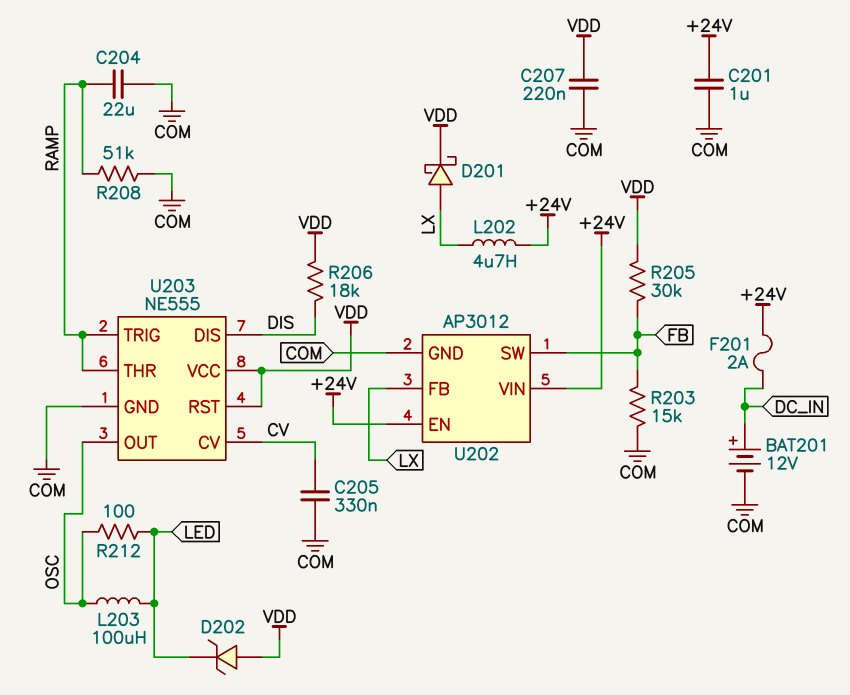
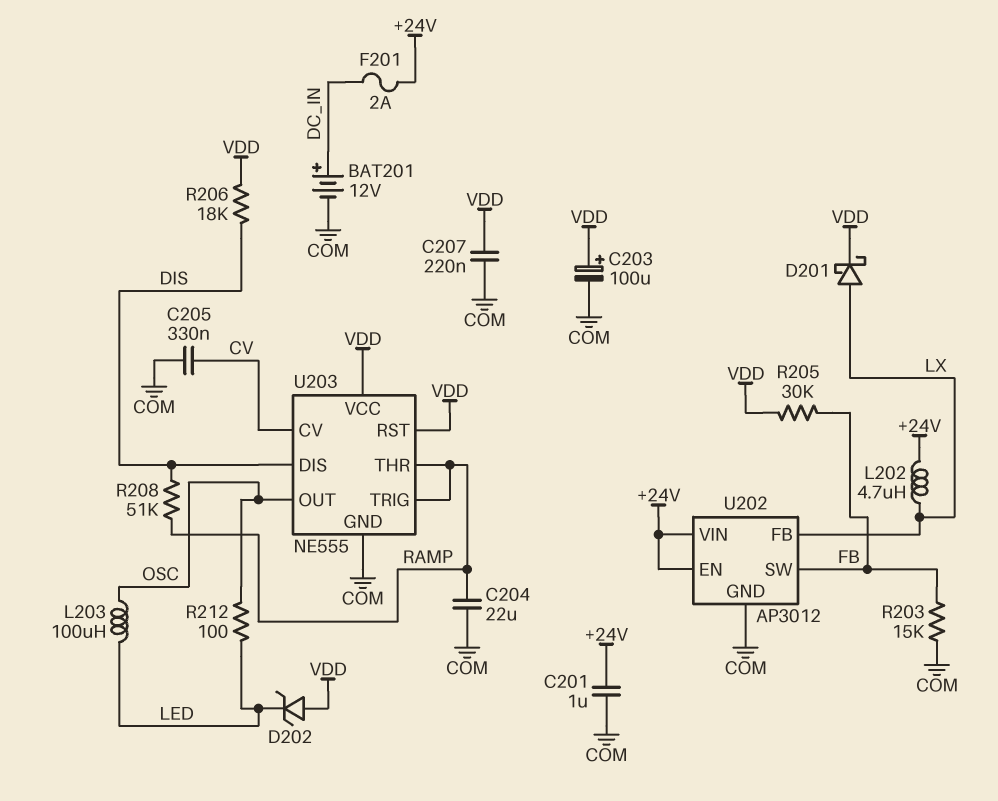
C203: none -> 100uF (plus VDD, minus COM)
R208: 51k (COM, RAMP) -> 51k (DIS, RAMP)

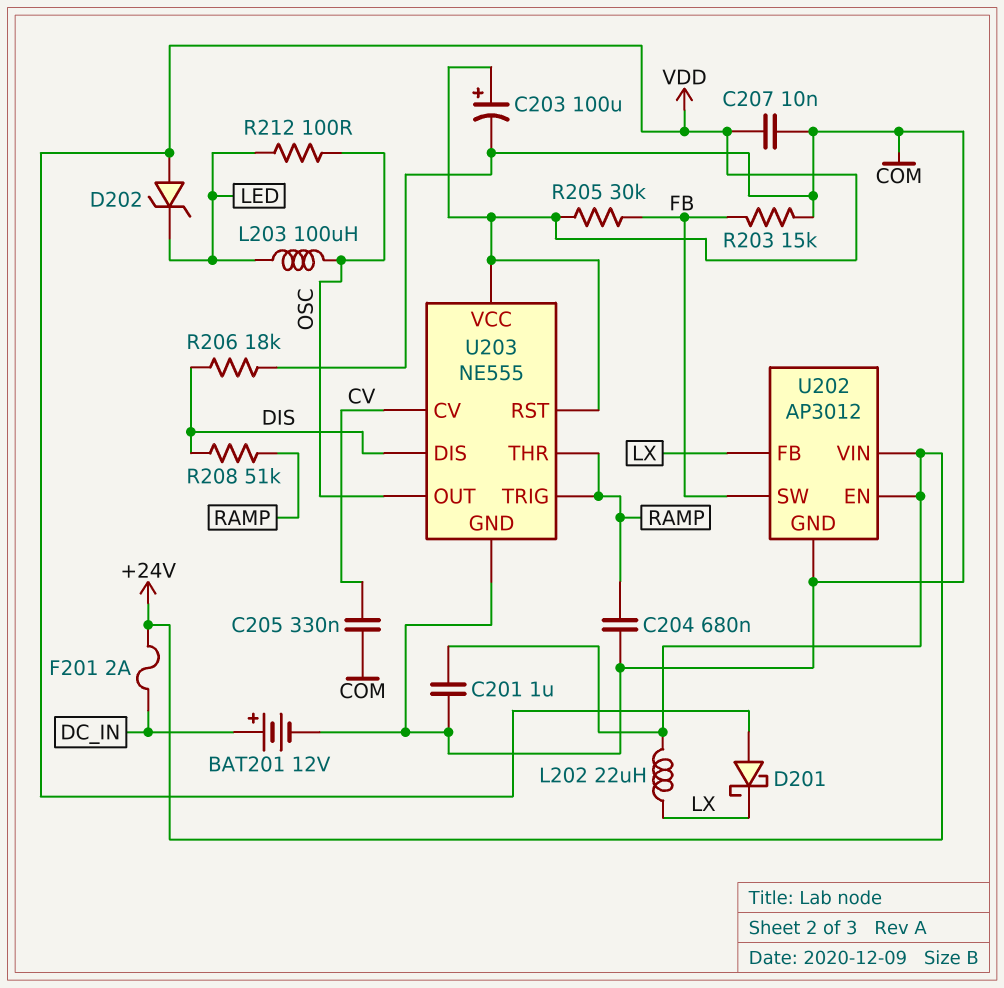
C204: 22uF (COM, RAMP) -> 680nF (COM, RAMP)
C207: 220nF (COM, VDD) -> 10nF (COM, VDD)
D201: schottky (A LX, K VDD) -> schottky (A VDD, K LX)
L202: 4.7uH (+24V, LX) -> 22uH (+24V, LX)
R206: 18k (DIS, VDD) -> 18k (COM, DIS)

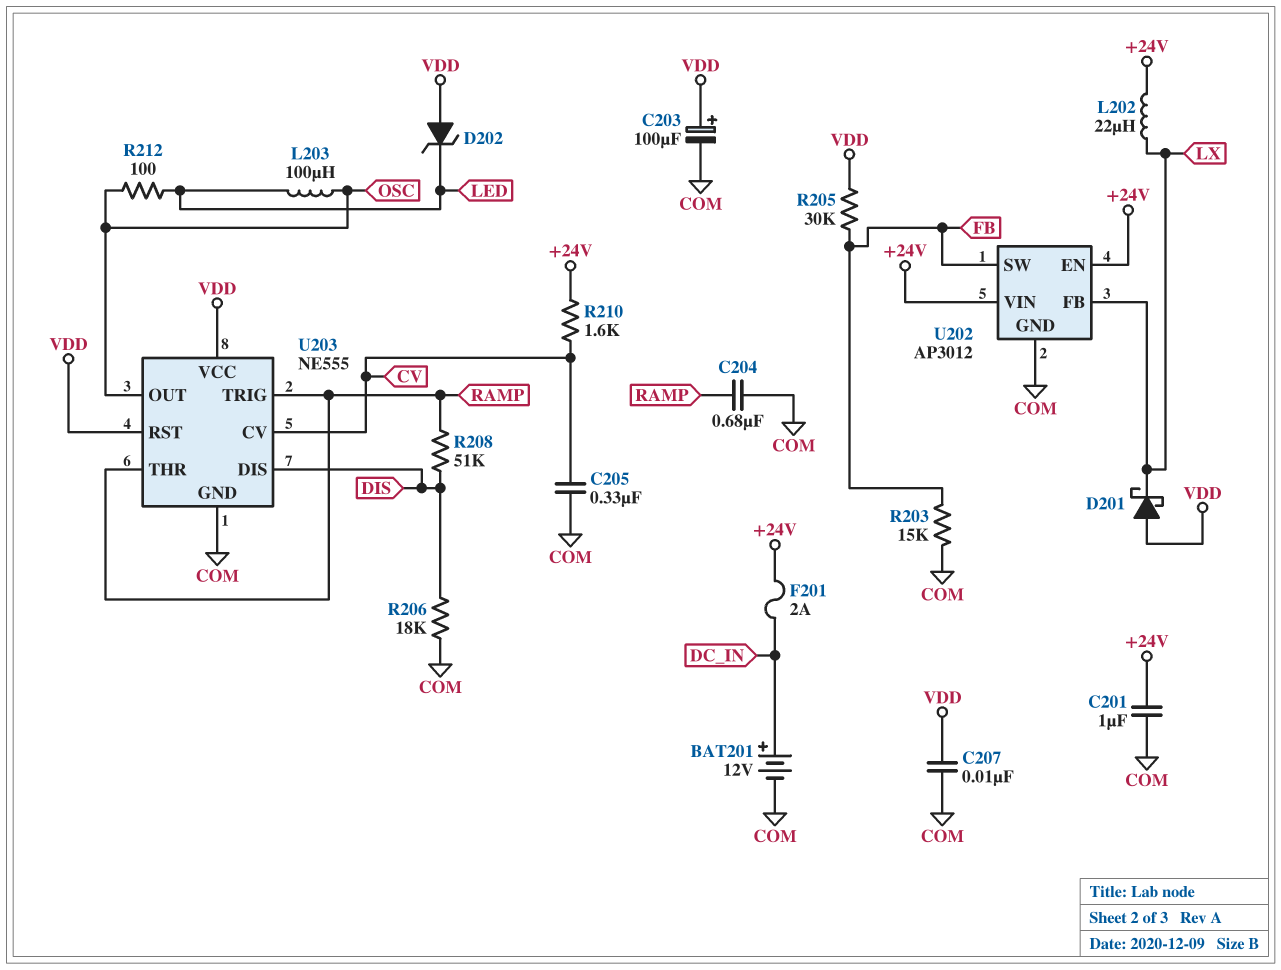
R210: none -> 1.6k (+24V, CV)

